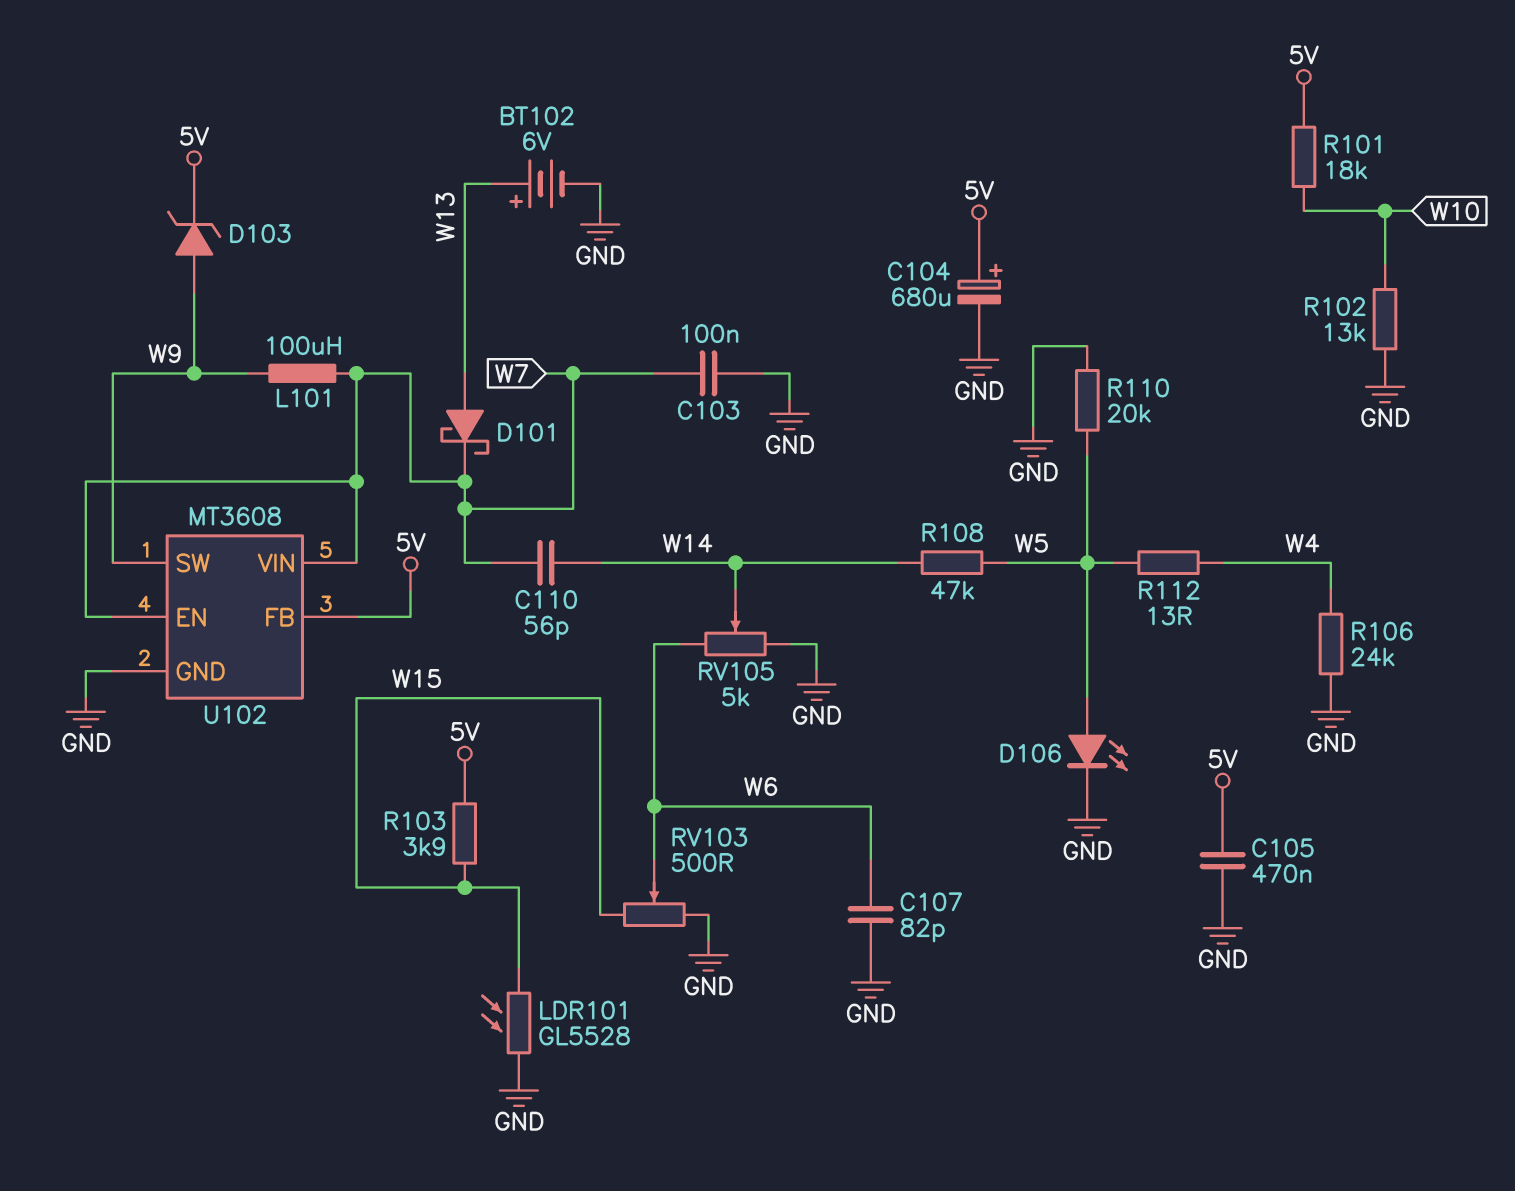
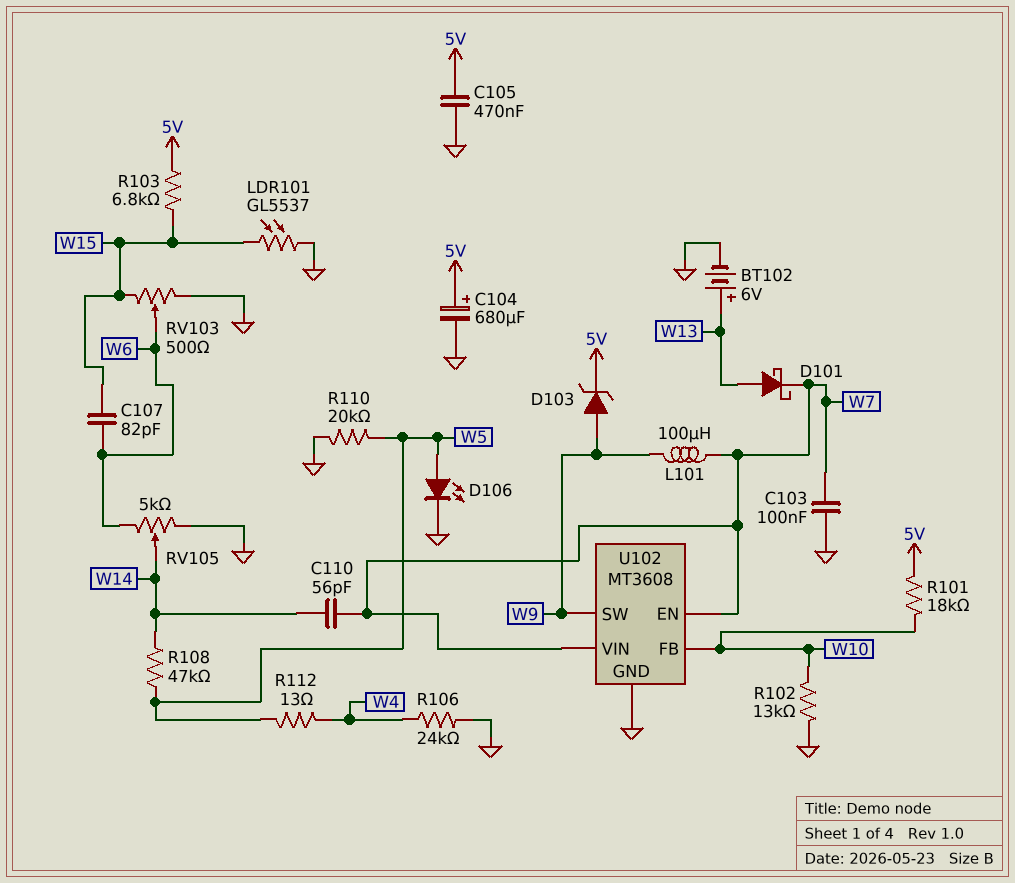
C107: 82pF (GND, W6) -> 82pF (W6, W15)
LDR101: GL5528 (GND, W15) -> GL5537 (GND, W15)
R103: 3.9k (5V, W15) -> 6.8k (5V, W15)
U102 pin FB: 5V -> W10

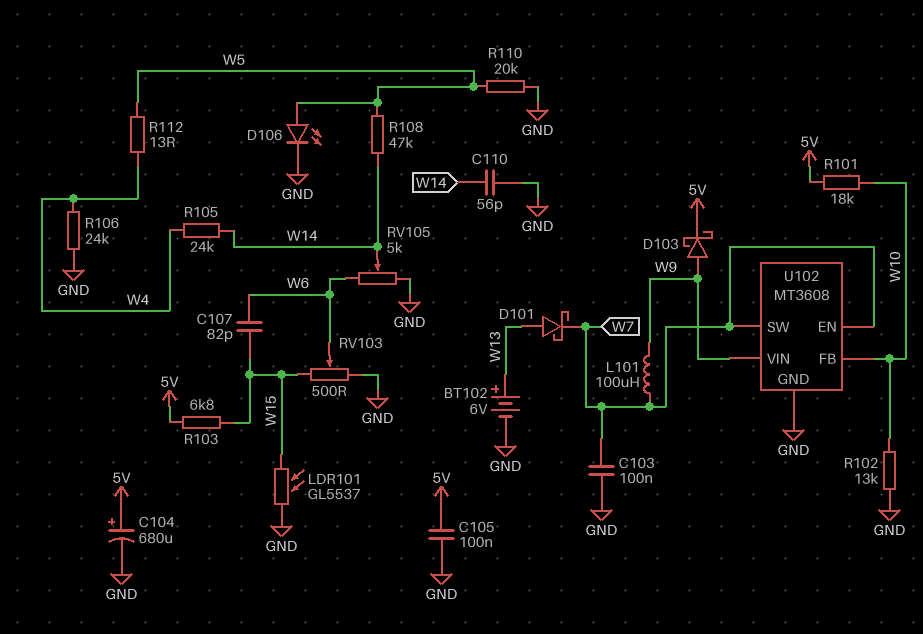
C105: 470nF (5V, GND) -> 100nF (5V, GND)
C110: 56pF (W7, W14) -> 56pF (GND, W14)
D103: zener (A W9, K 5V) -> schottky (A W9, K 5V)
R105: none -> 24k (W4, W14)
U102 pin SW: W9 -> W7
U102 pin VIN: W7 -> W9

